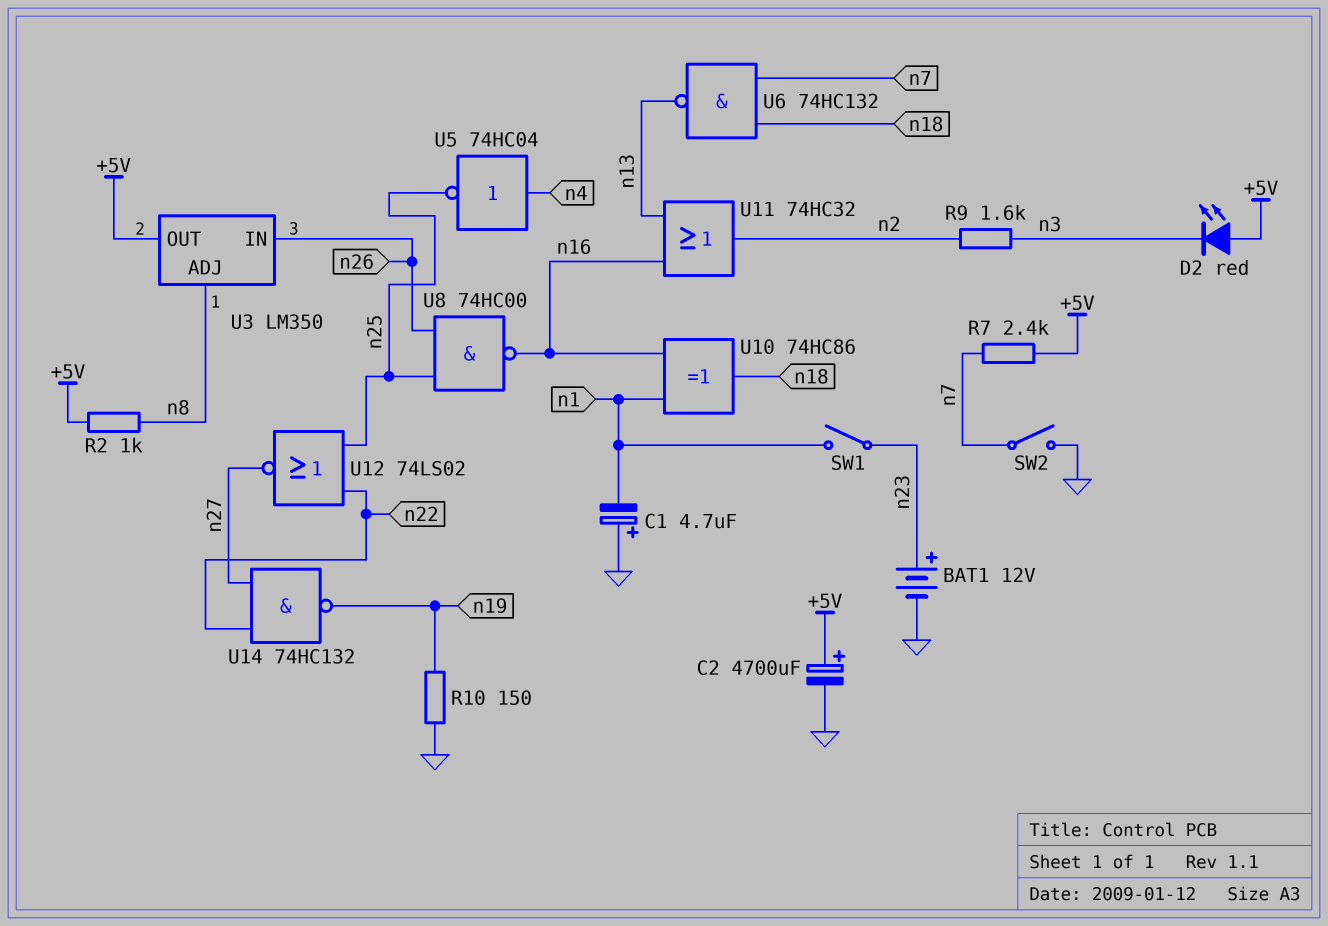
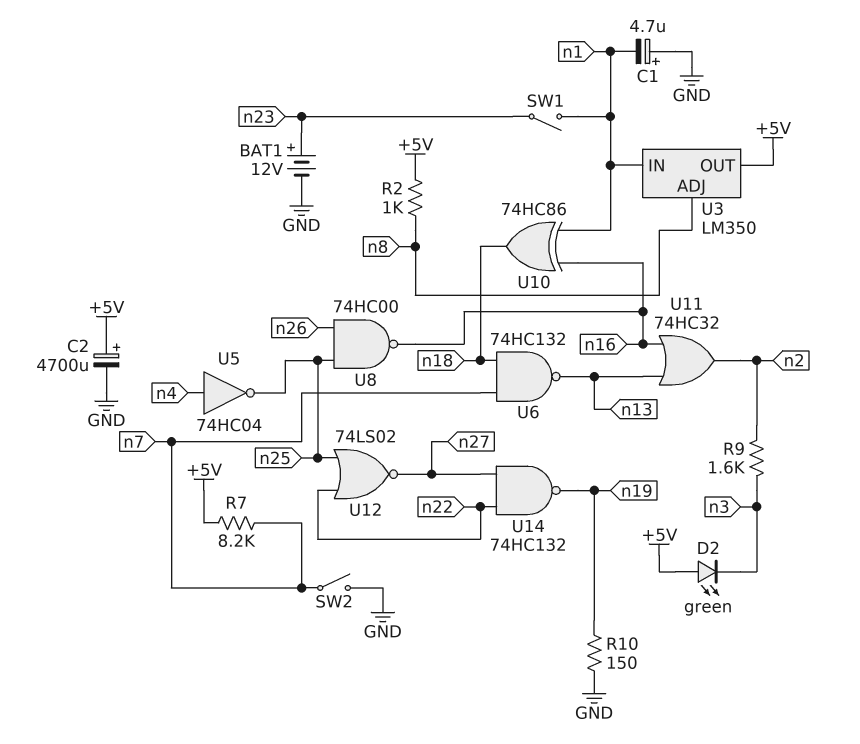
D2: LED red (A +5V, K n3) -> LED green (A +5V, K n3)
R7: 2.4k (+5V, n7) -> 8.2k (+5V, n7)
U3 pin IN: n26 -> n1

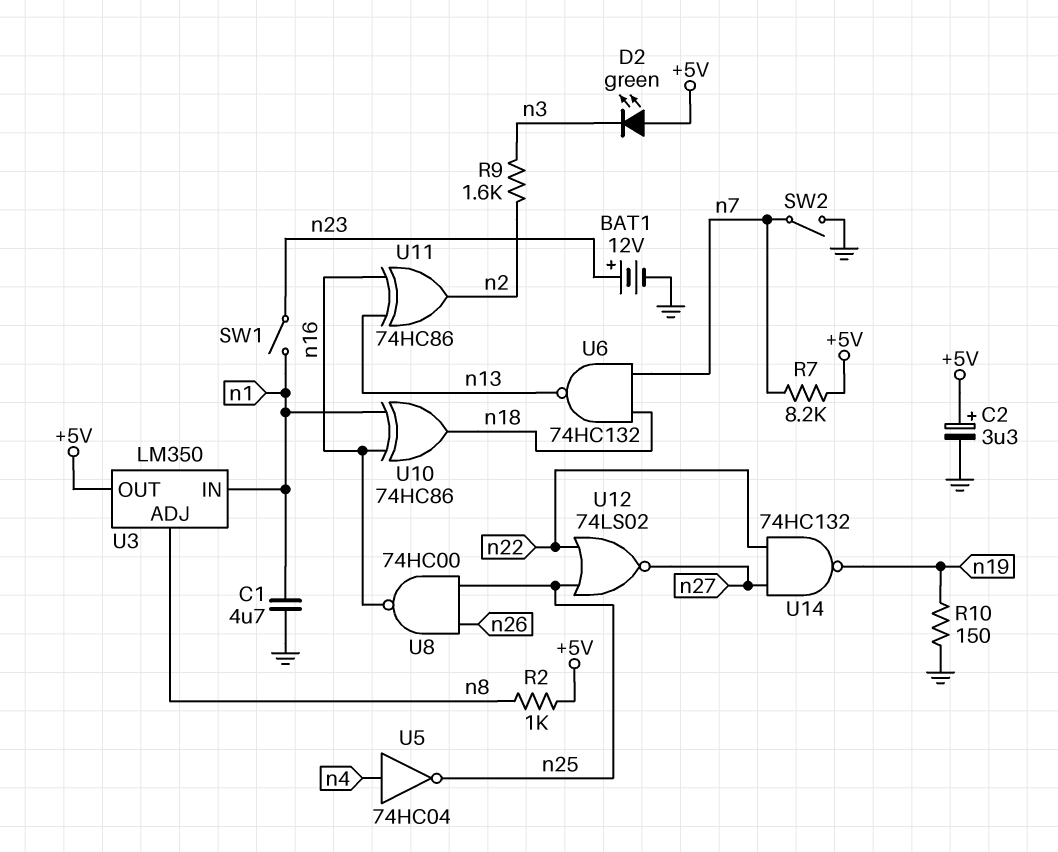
C1: 4.7uF (plus GND, minus n1) -> 4.7uF (GND, n1)
C2: 4700uF (plus +5V, minus GND) -> 3.3uF (plus +5V, minus GND)
U11: OR 74HC32 (in n13, in n16, out n2) -> XOR 74HC86 (in n13, in n16, out n2)

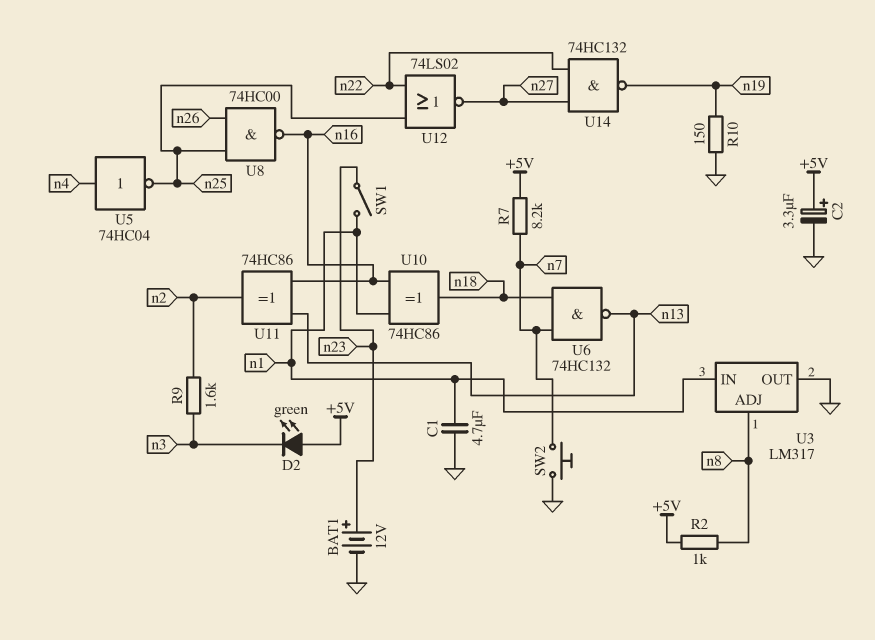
SW2: switch (GND, n7) -> button (GND, n7)
U3: LM350 -> LM317
U3 pin OUT: +5V -> GND

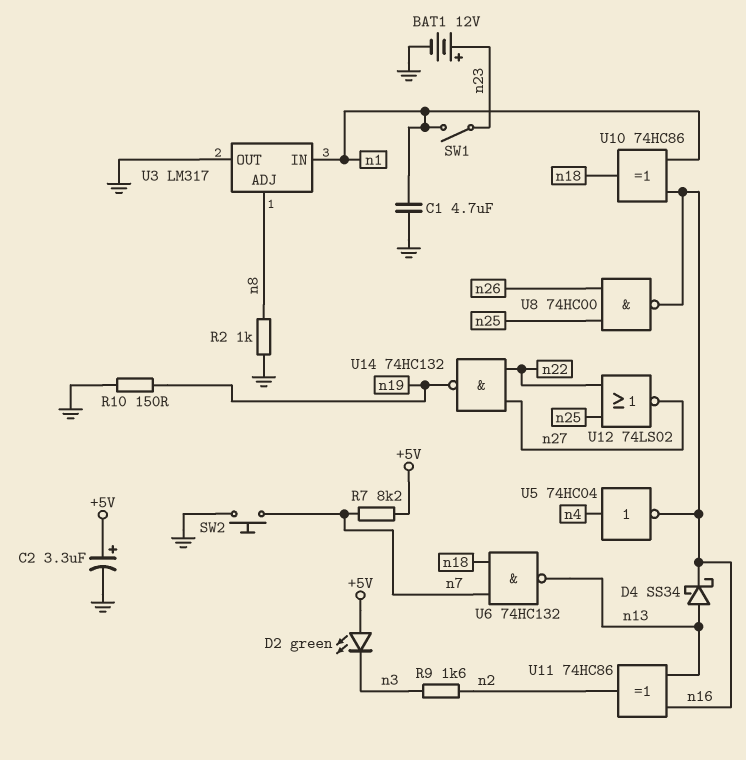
D4: none -> schottky SS34 (A n13, K n16)
R2: 1k (+5V, n8) -> 1k (GND, n8)
U5: NOT 74HC04 (in n4, out n25) -> NOT 74HC04 (in n4, out n16)

